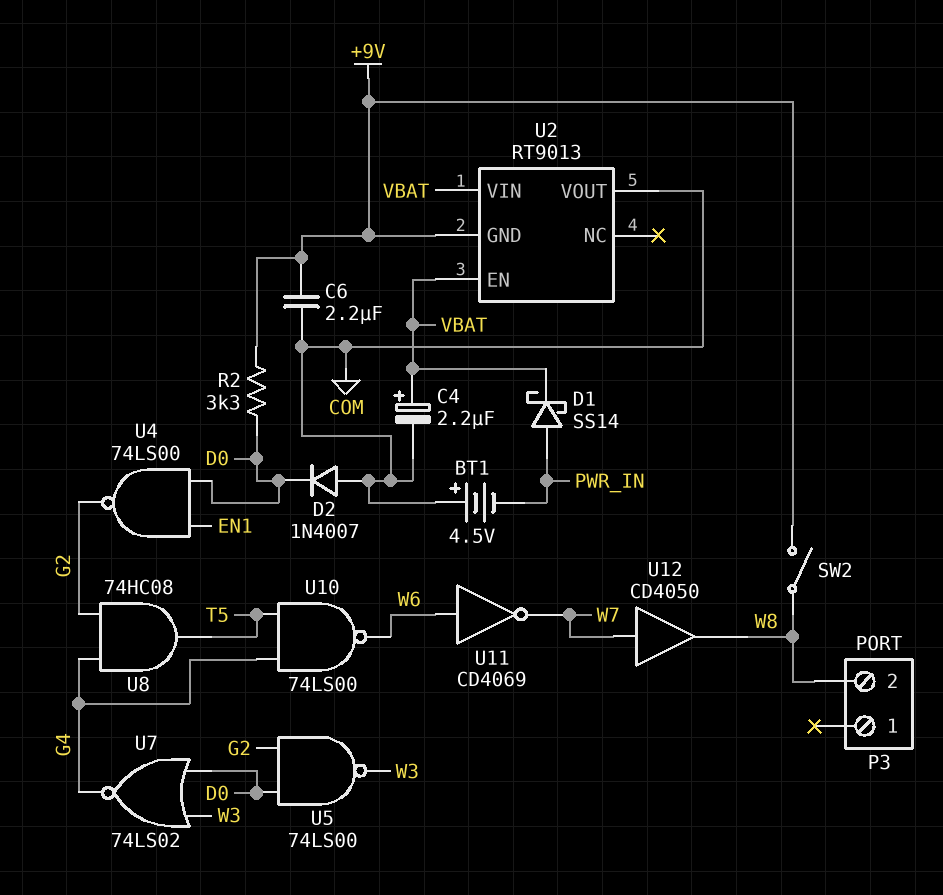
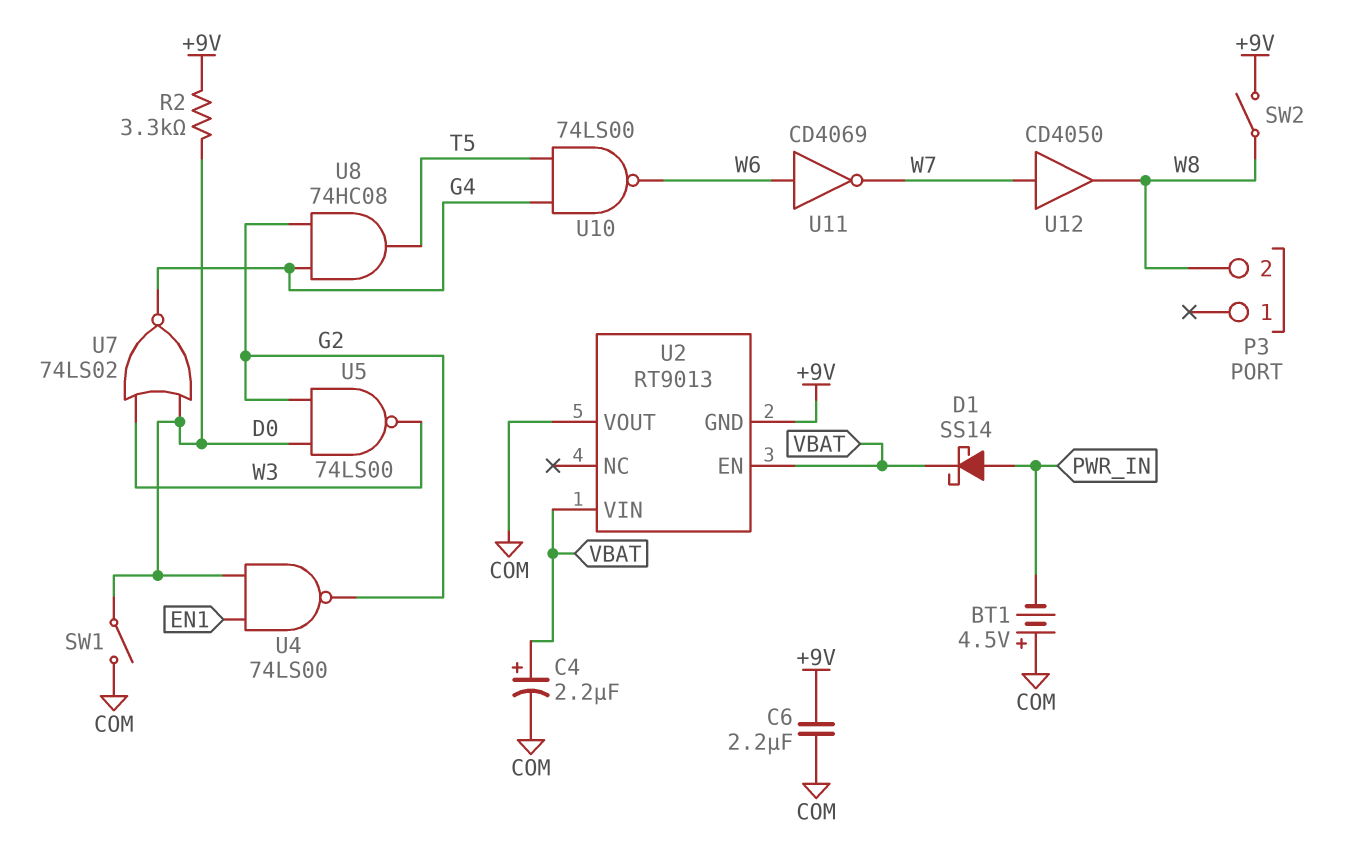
D2: diode 1N4007 (A COM, K D0) -> none
SW1: none -> switch (COM, D0)

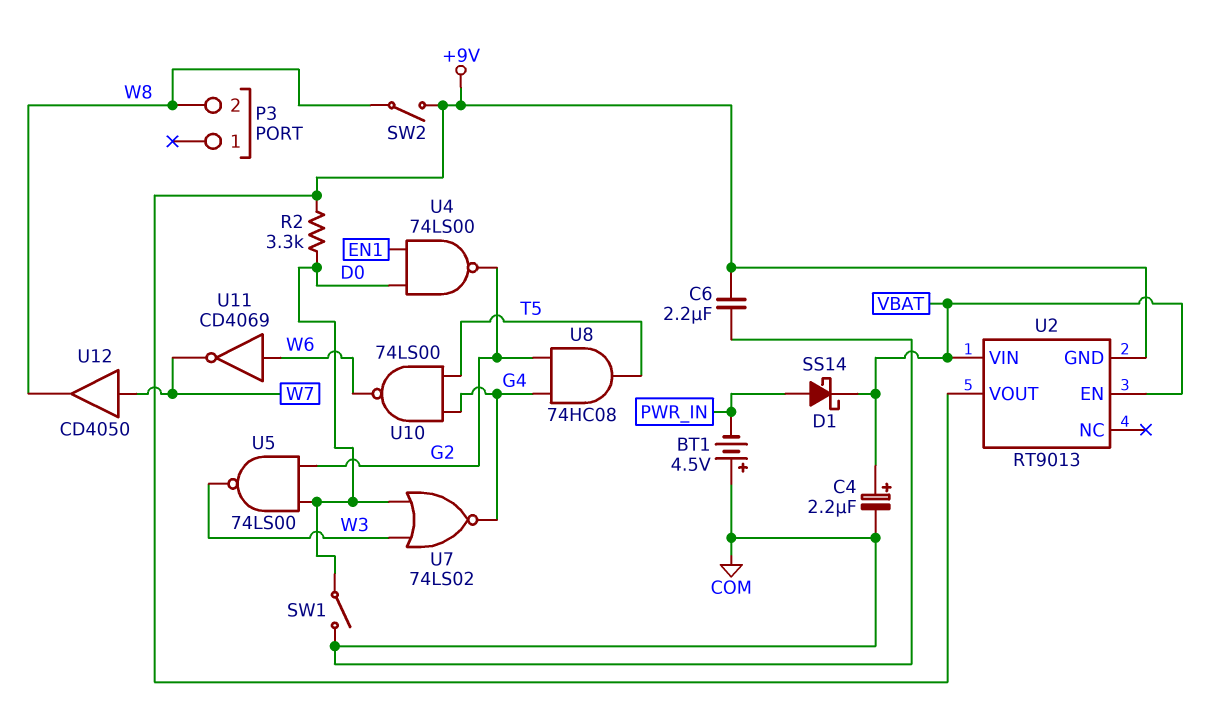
U2 pin VOUT: COM -> +9V

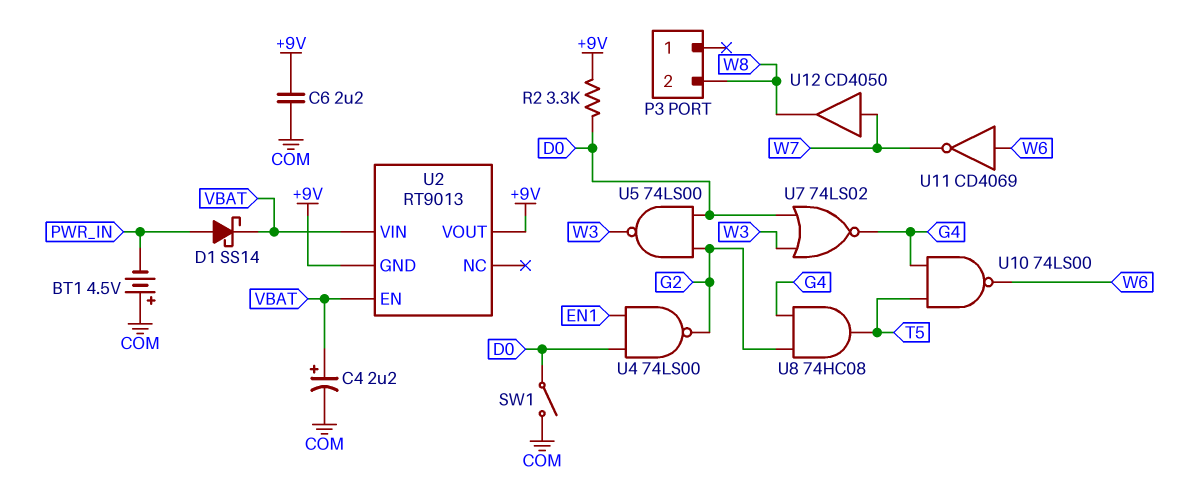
SW2: switch (+9V, W8) -> none

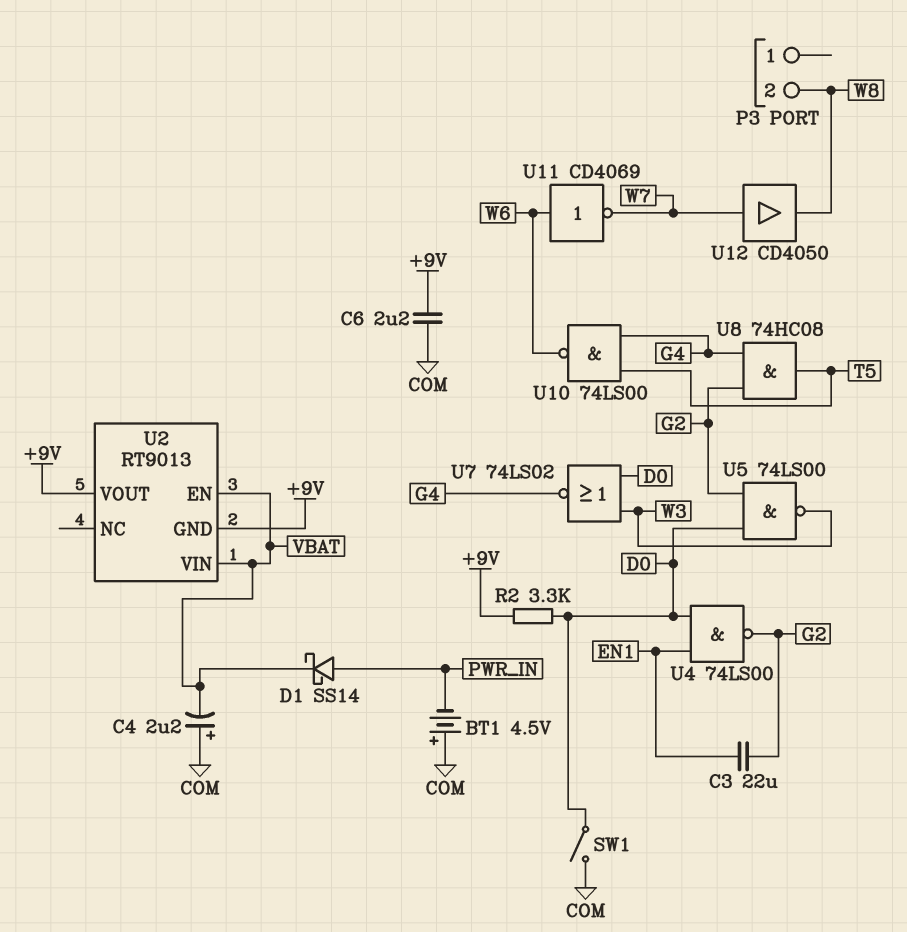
C3: none -> 22uF (EN1, G2)
C4: 2.2uF (plus VBAT, minus COM) -> 2.2uF (plus COM, minus VBAT)

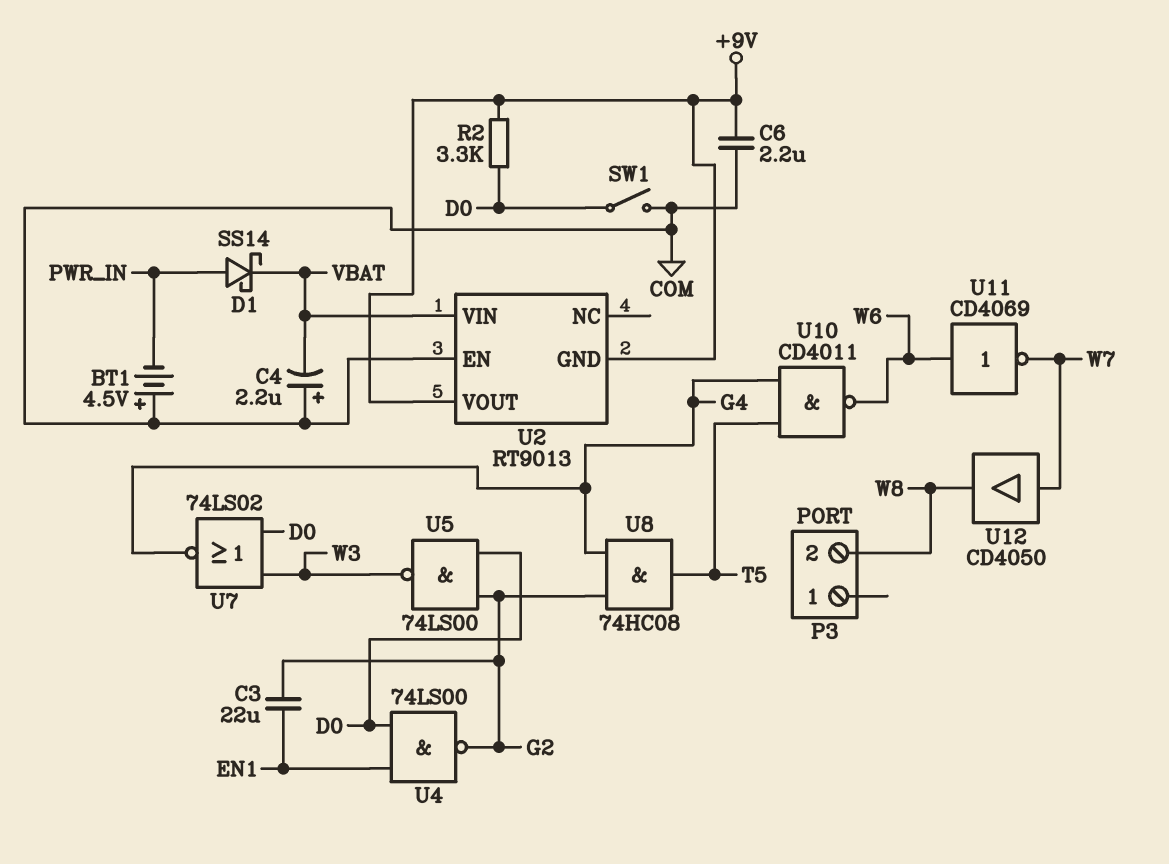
U2 pin EN: VBAT -> COM
U10: NAND 74LS00 (in G4, in T5, out W6) -> NAND CD4011 (in G4, in T5, out W6)

